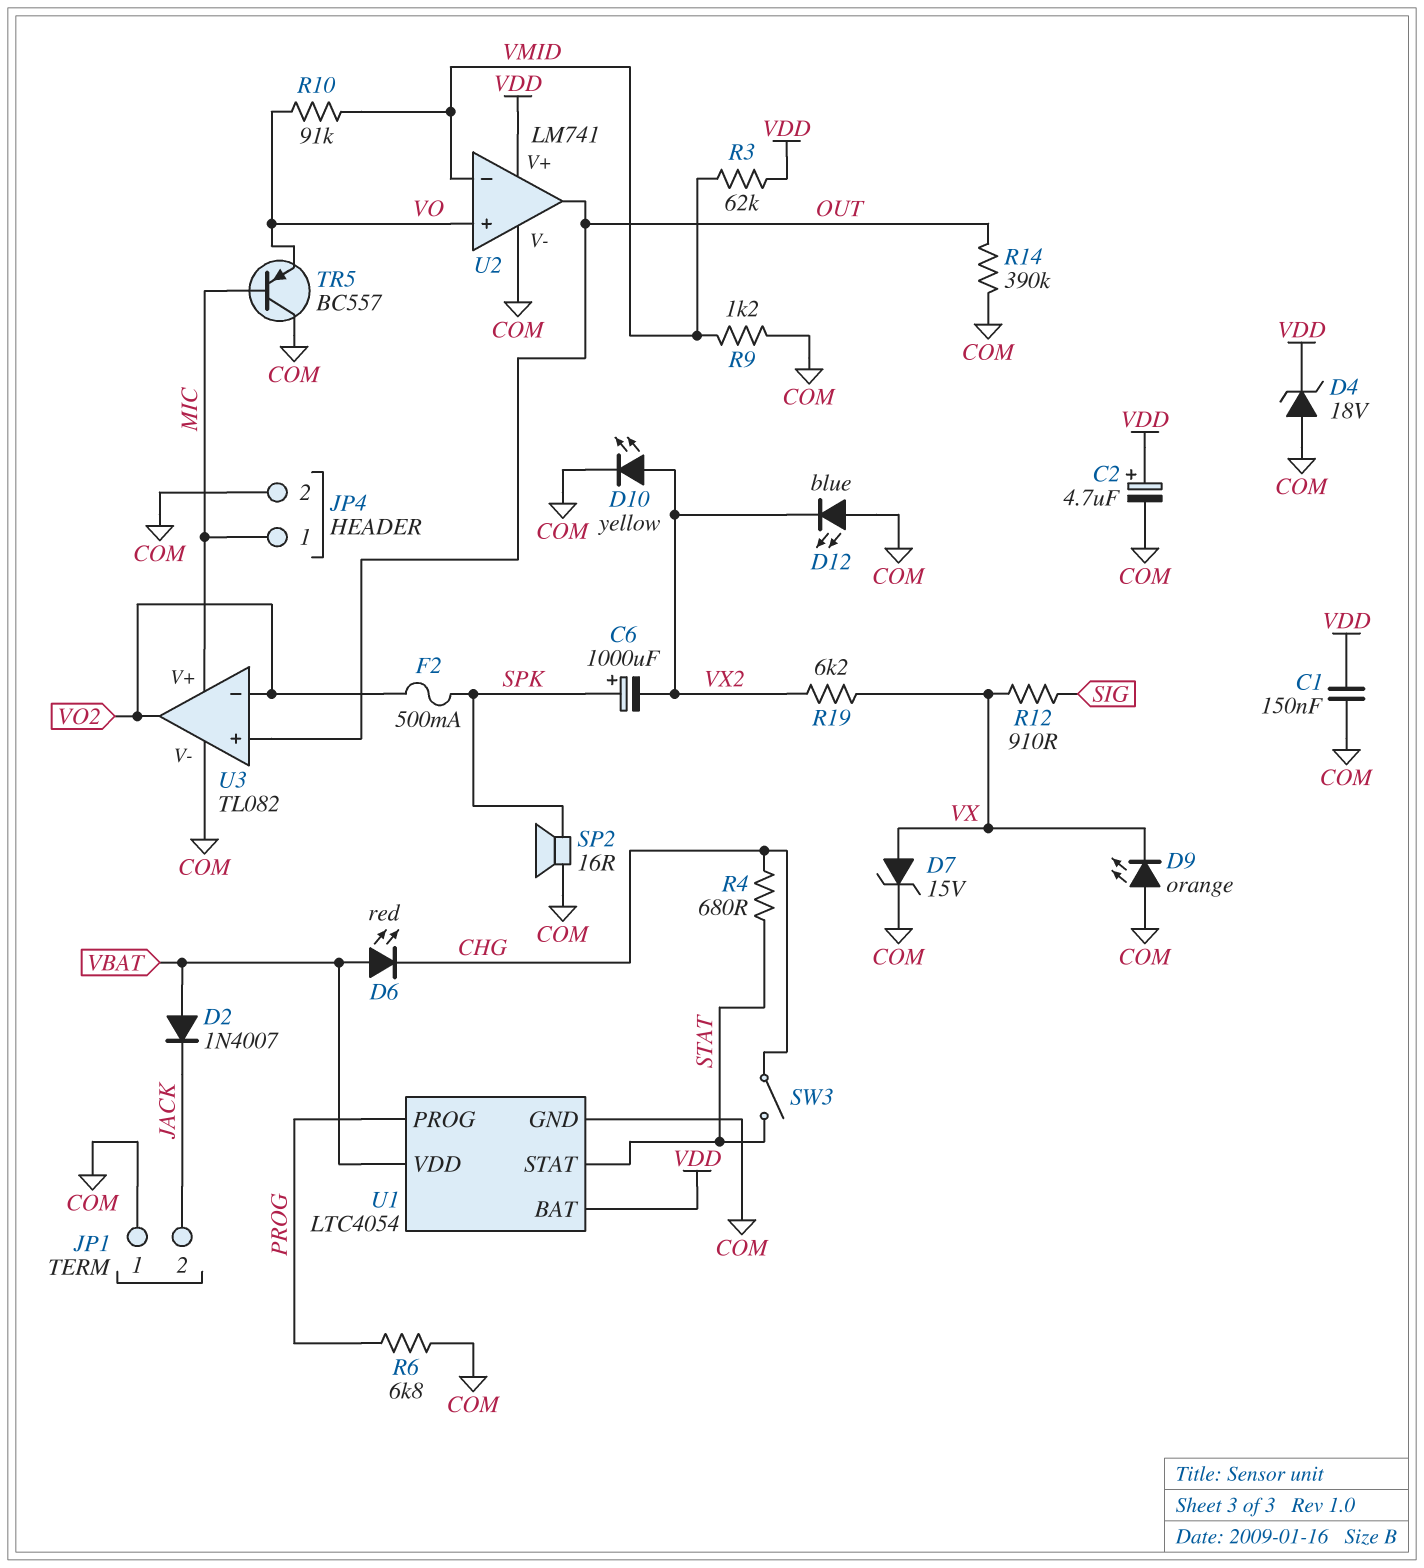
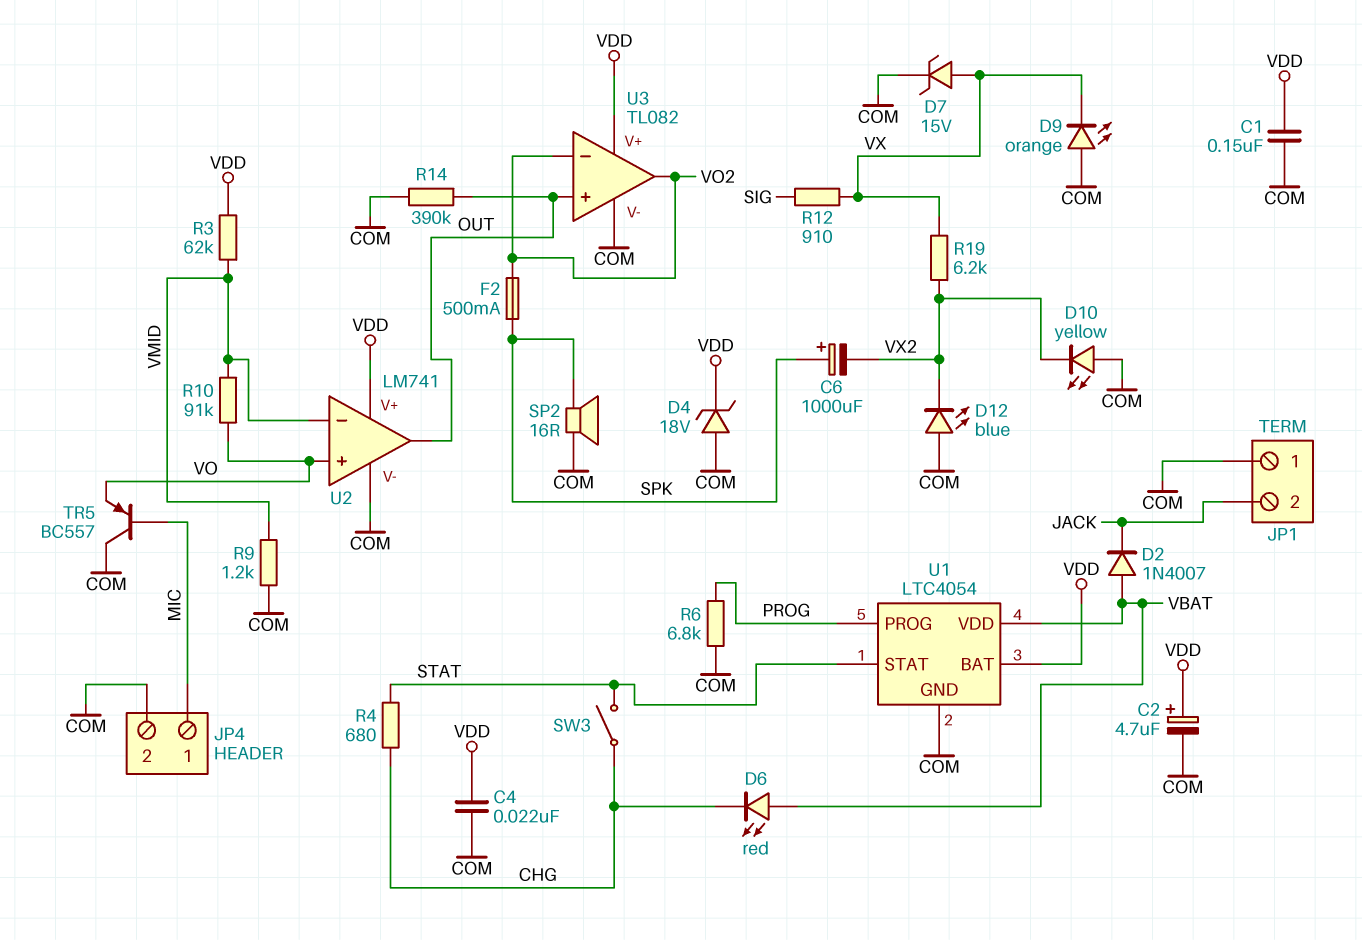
C4: none -> 22nF (COM, VDD)
D10: LED yellow (A VX2, K COM) -> LED yellow (A COM, K VX2)
U3 pin V+: MIC -> VDD

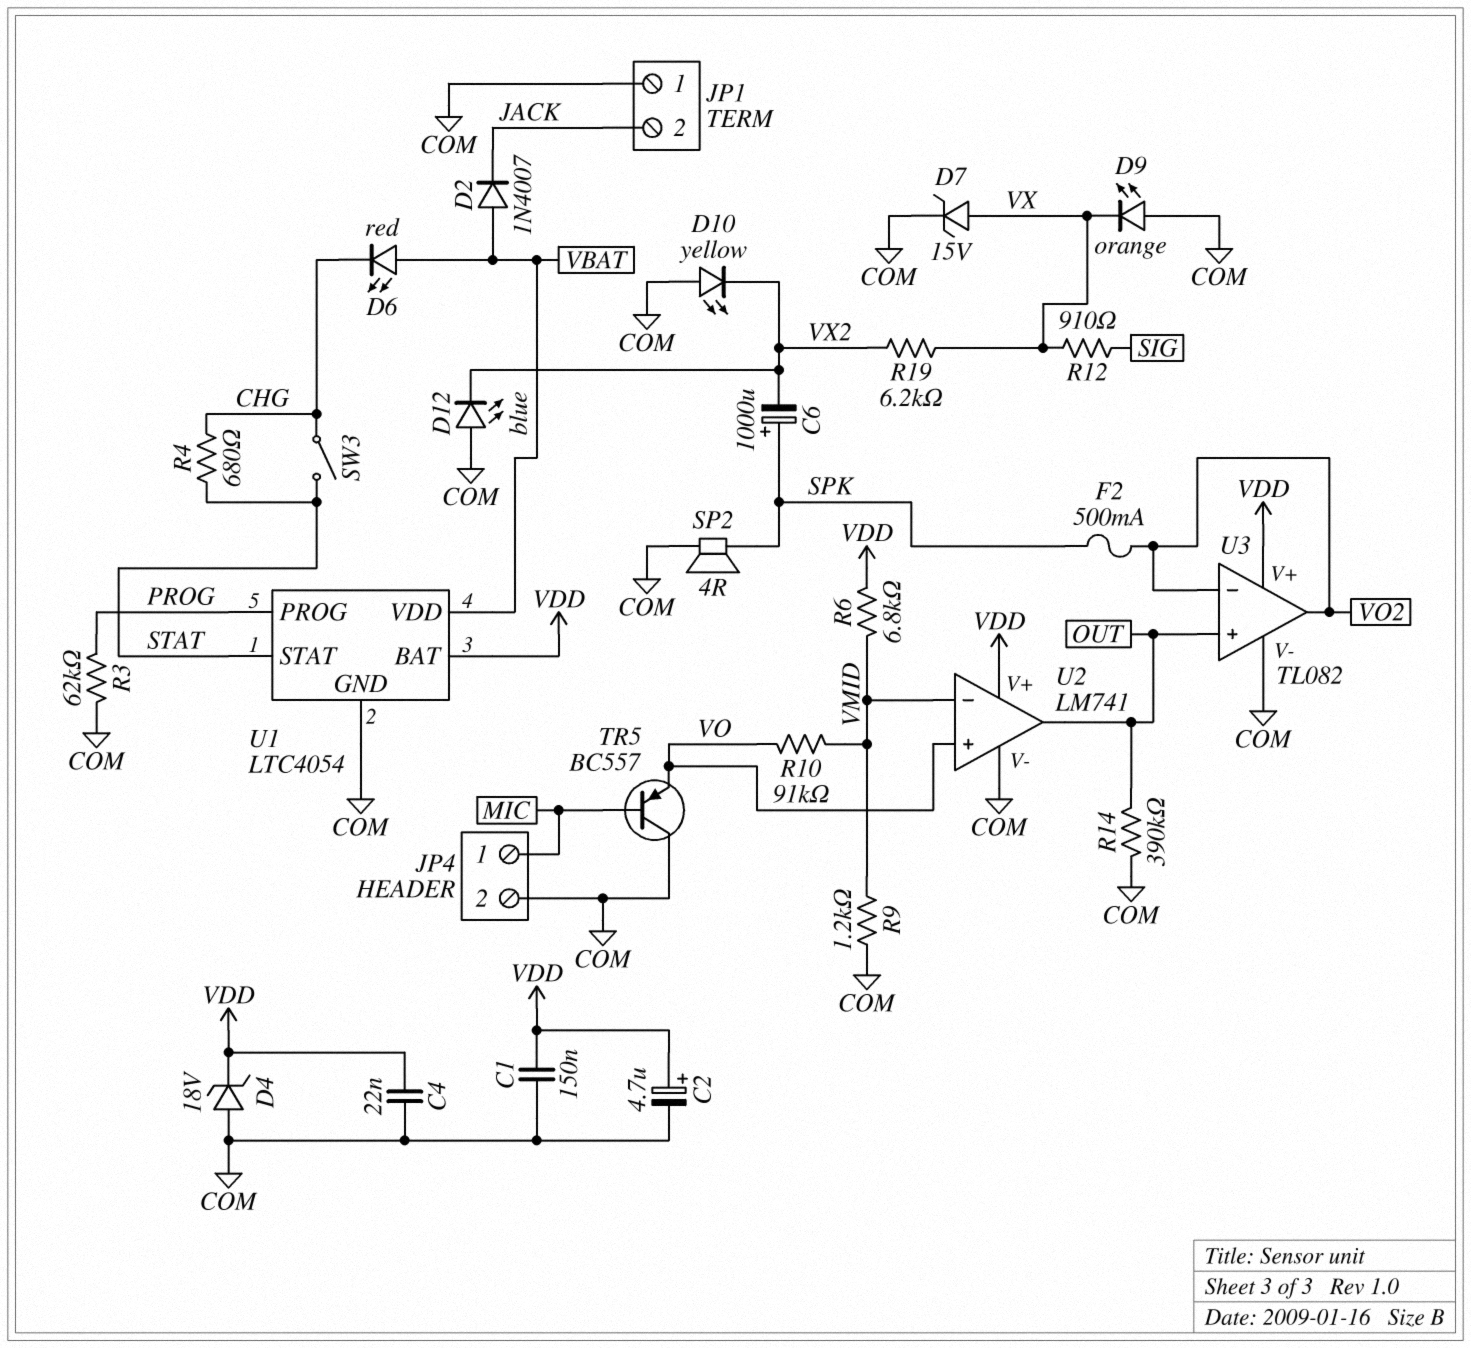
R3: 62k (VDD, VMID) -> 62k (COM, PROG)
R6: 6.8k (COM, PROG) -> 6.8k (VDD, VMID)
SP2: speaker 16R (COM, SPK) -> speaker 4R (COM, SPK)

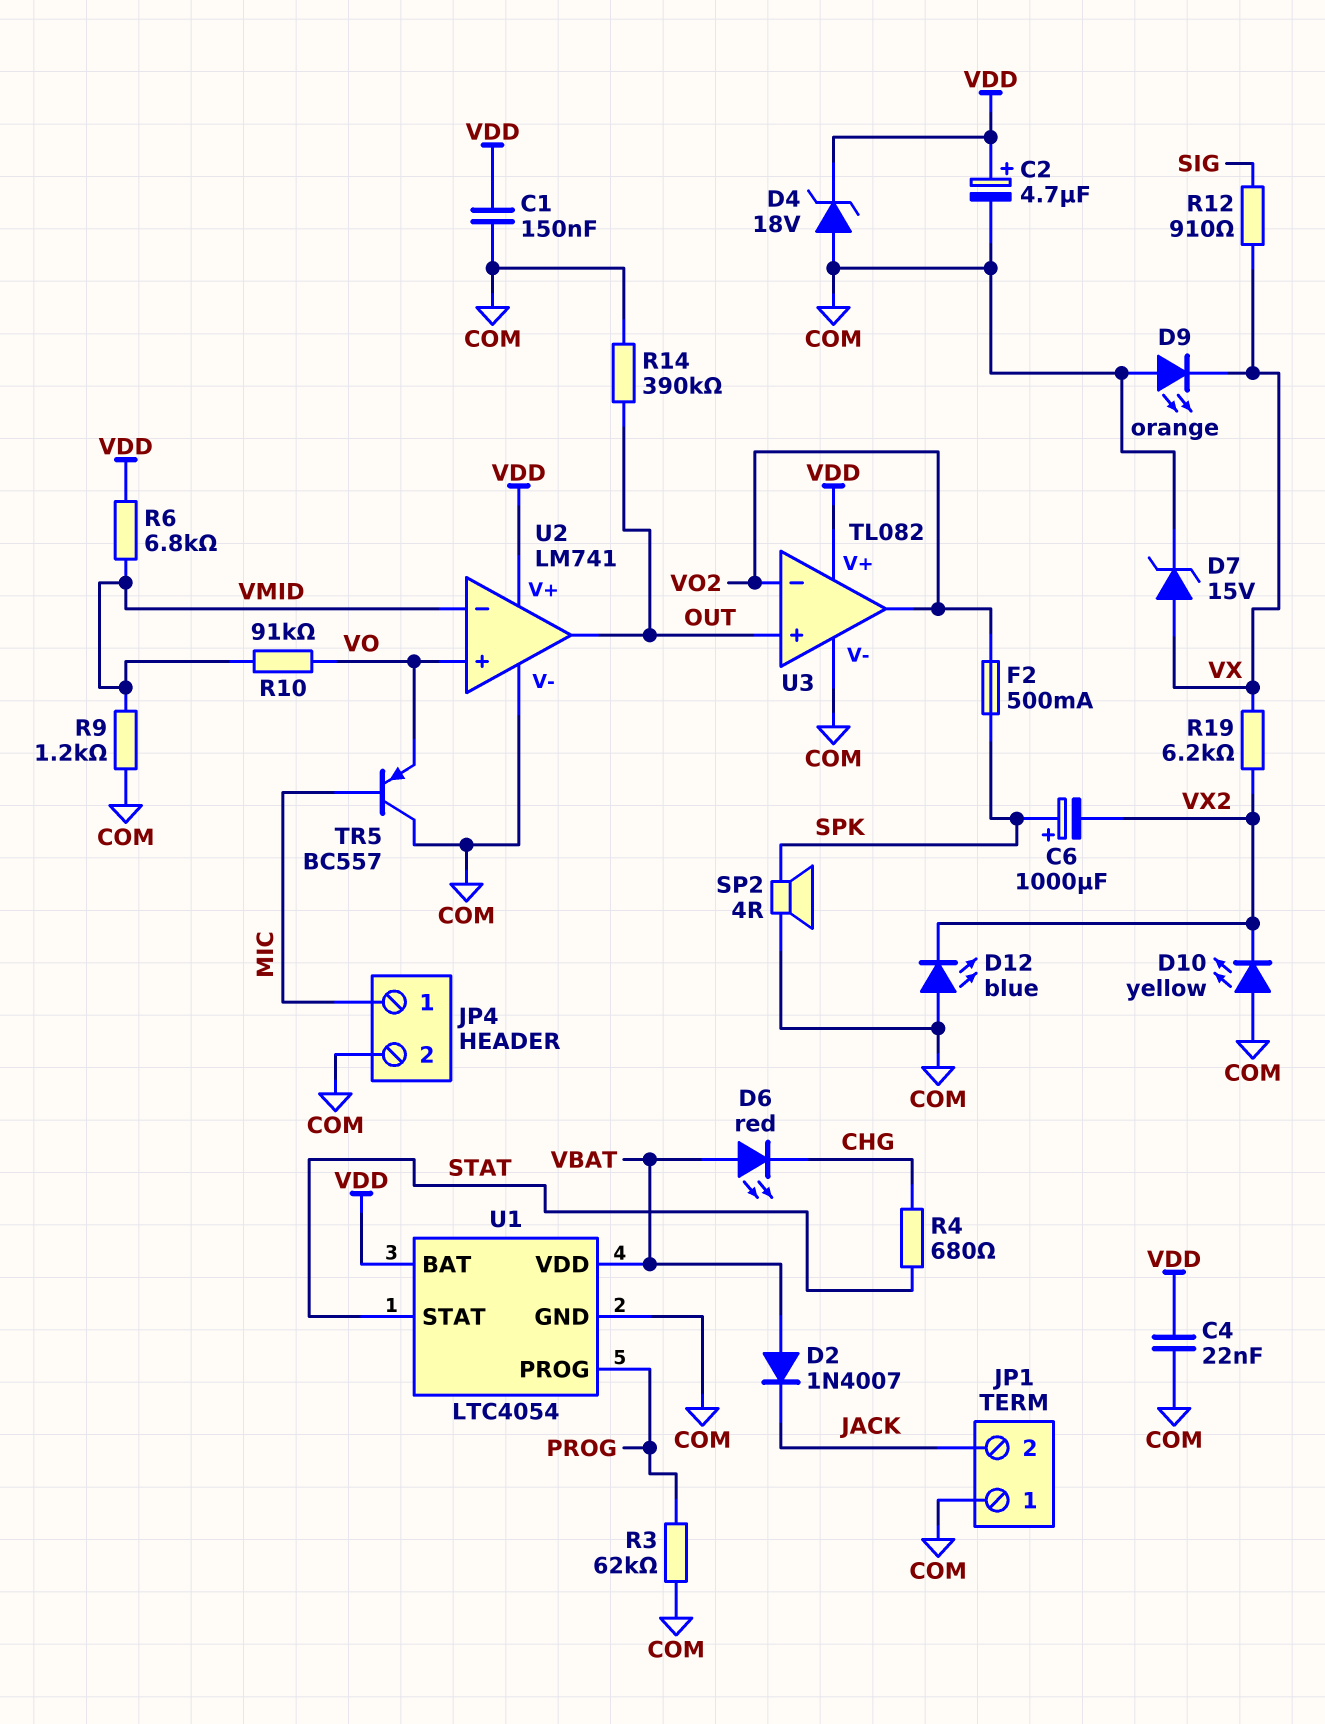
SW3: switch (CHG, STAT) -> none

